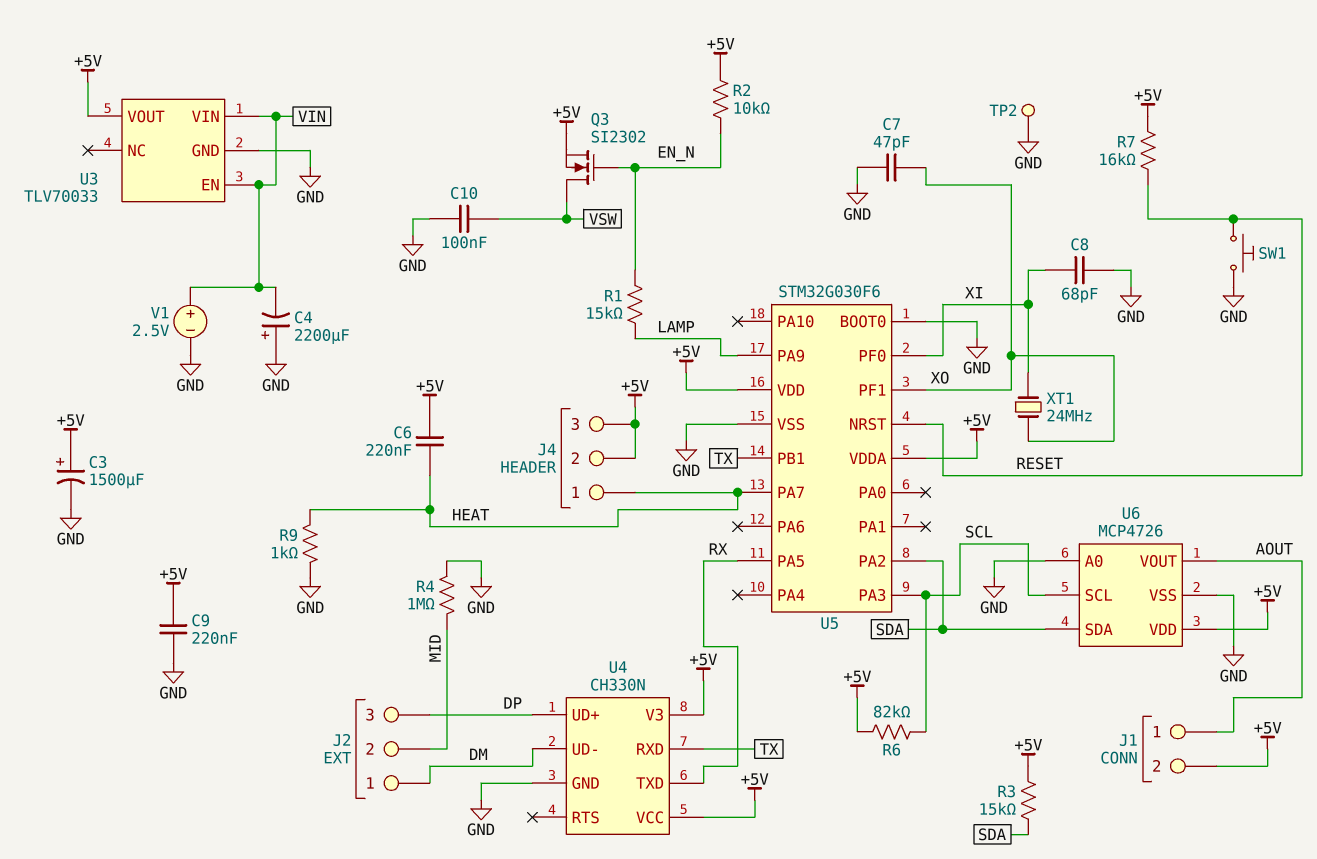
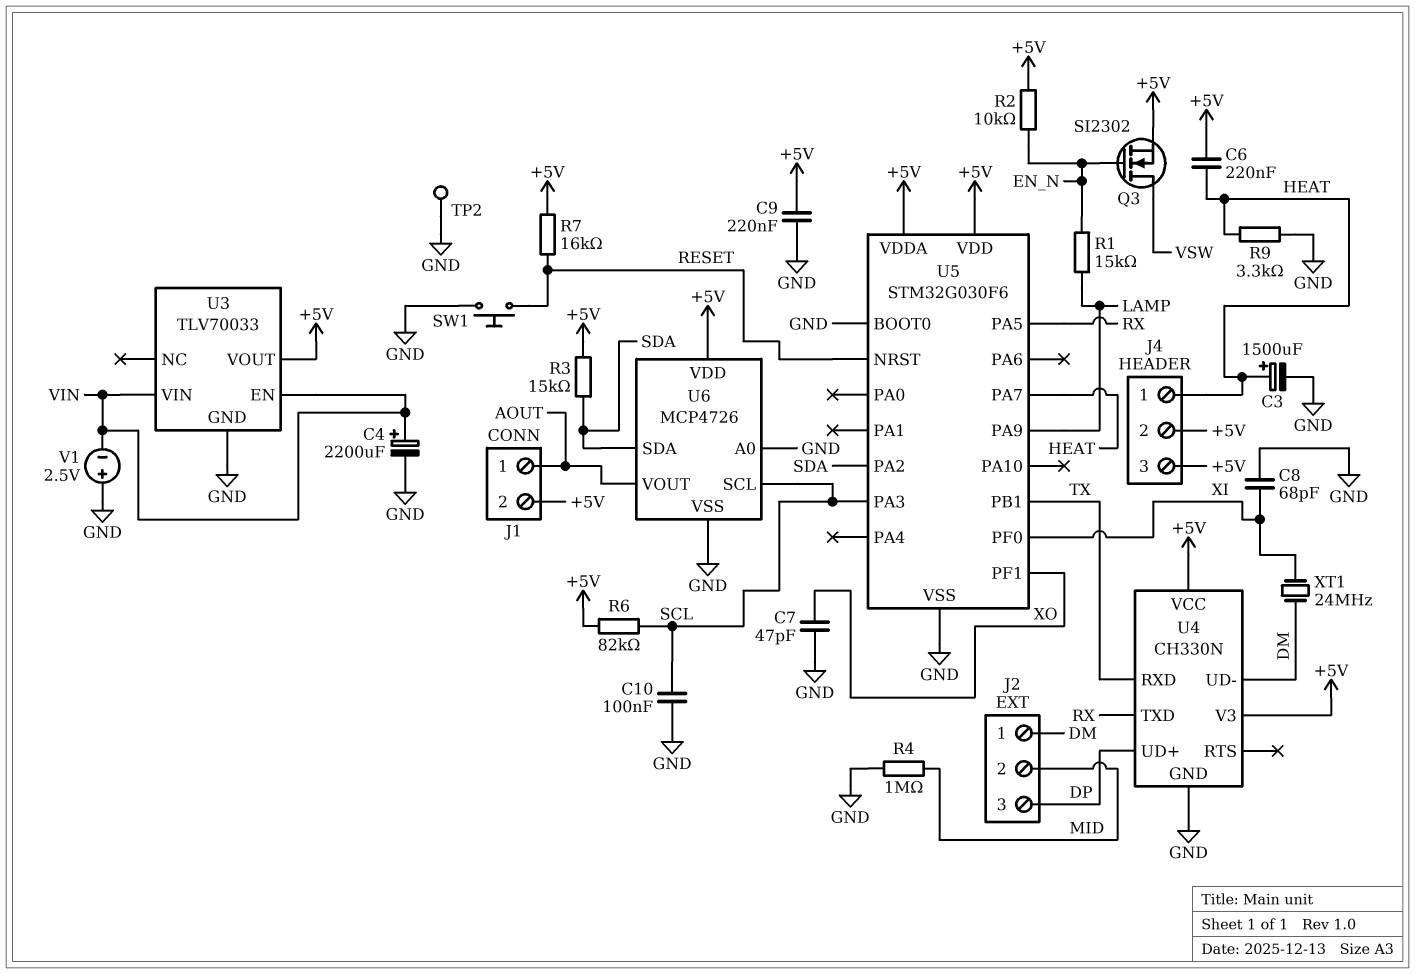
C3: 1500uF (plus +5V, minus GND) -> 1500uF (plus HEAT, minus GND)
C4: 2200uF (plus GND, minus VIN) -> 2200uF (plus VIN, minus GND)
C10: 100nF (GND, VSW) -> 100nF (GND, SCL)
R9: 1k (GND, HEAT) -> 3.3k (GND, HEAT)
V1: 2.5V (plus VIN, minus GND) -> 2.5V (plus GND, minus VIN)
XT1: 24MHz (XI, XO) -> 24MHz (DM, XI)

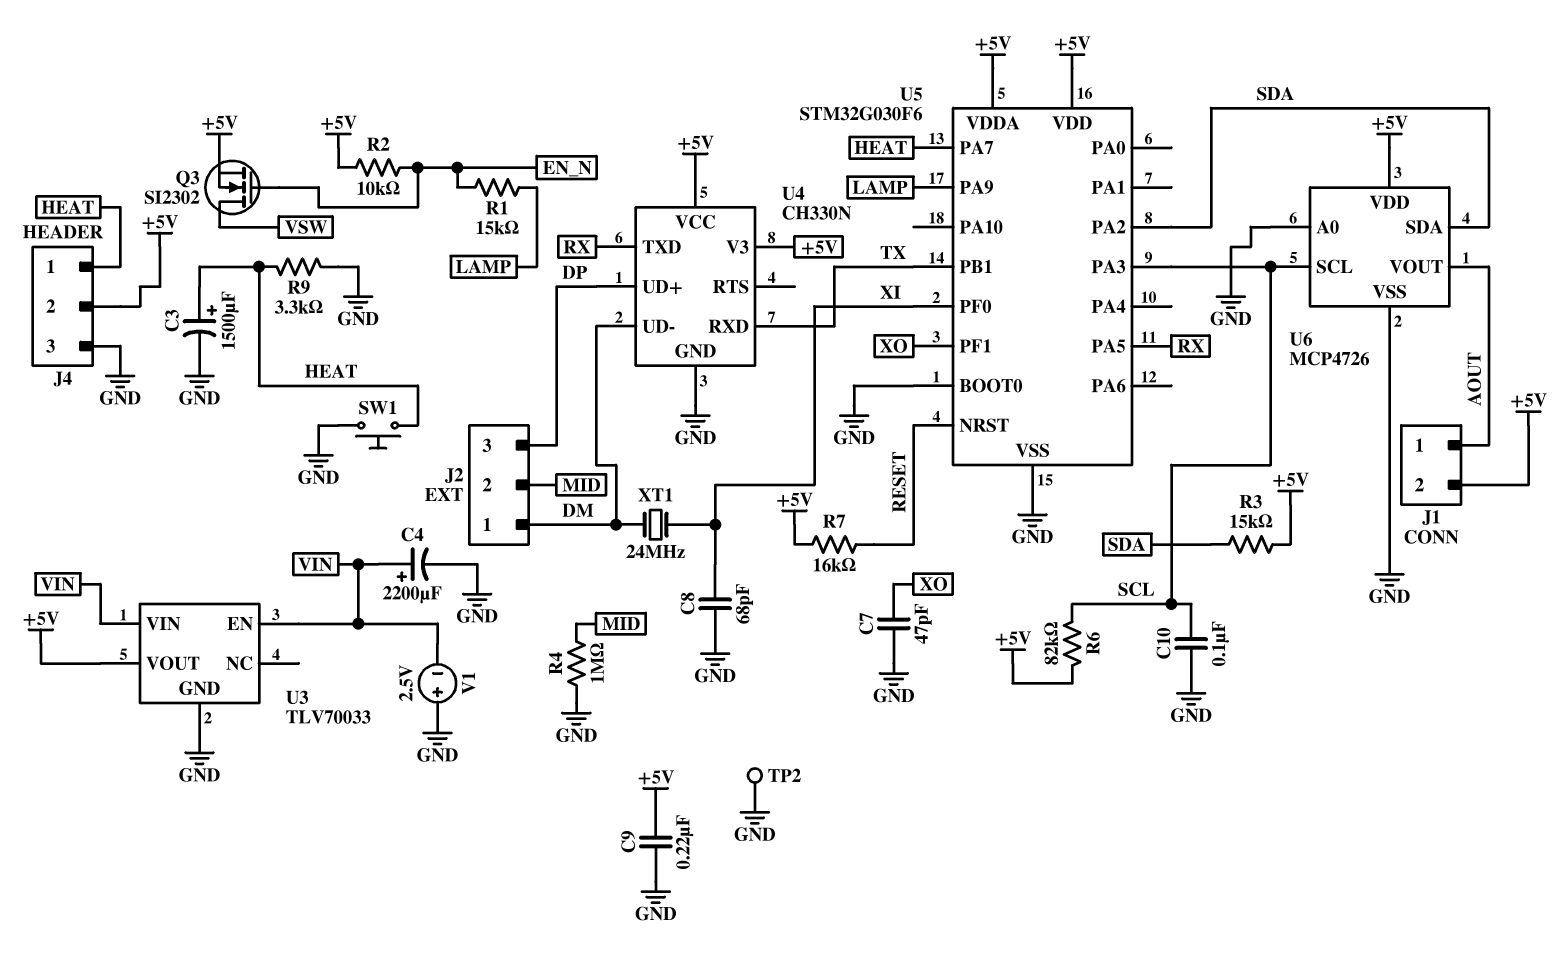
C6: 220nF (+5V, HEAT) -> none
J4 pin 3: +5V -> GND
SW1: button (GND, RESET) -> button (GND, HEAT)

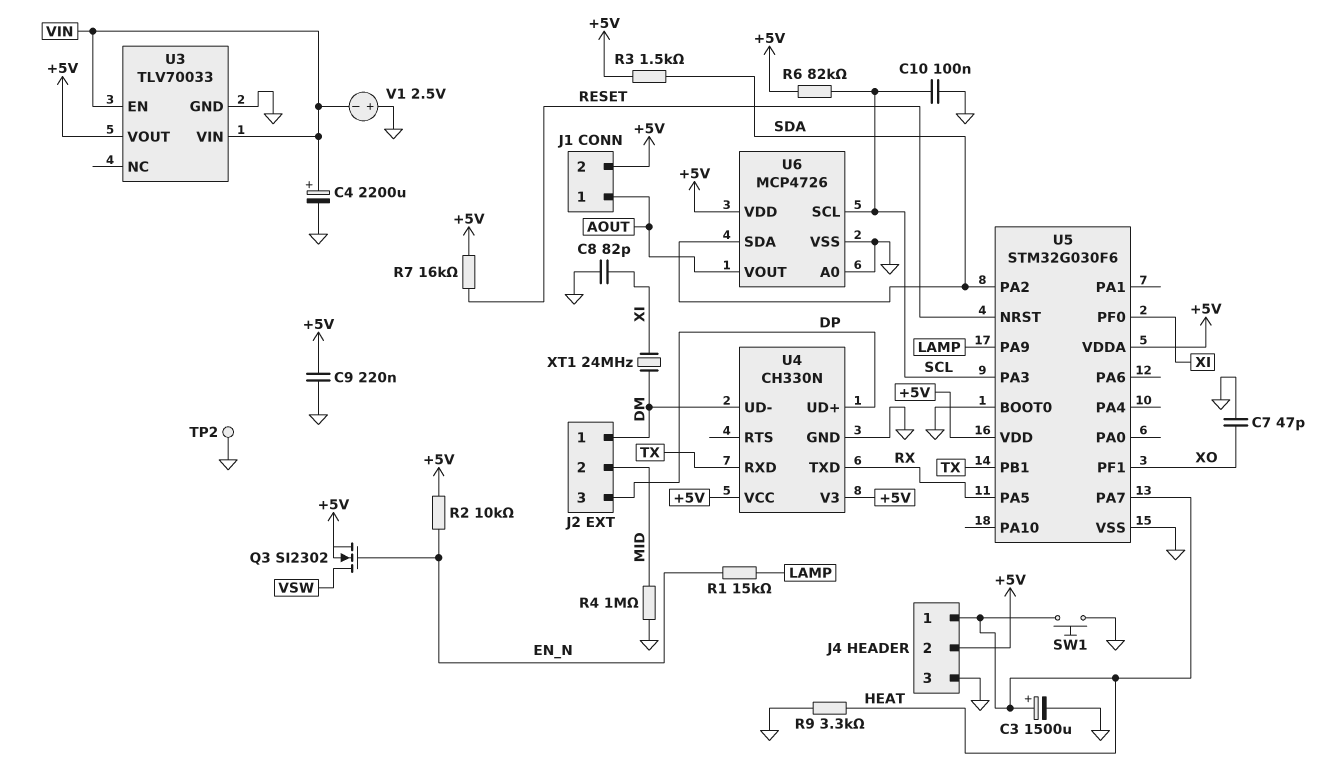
C8: 68pF (GND, XI) -> 82pF (GND, XI)
R3: 15k (+5V, SDA) -> 1.5k (+5V, SDA)

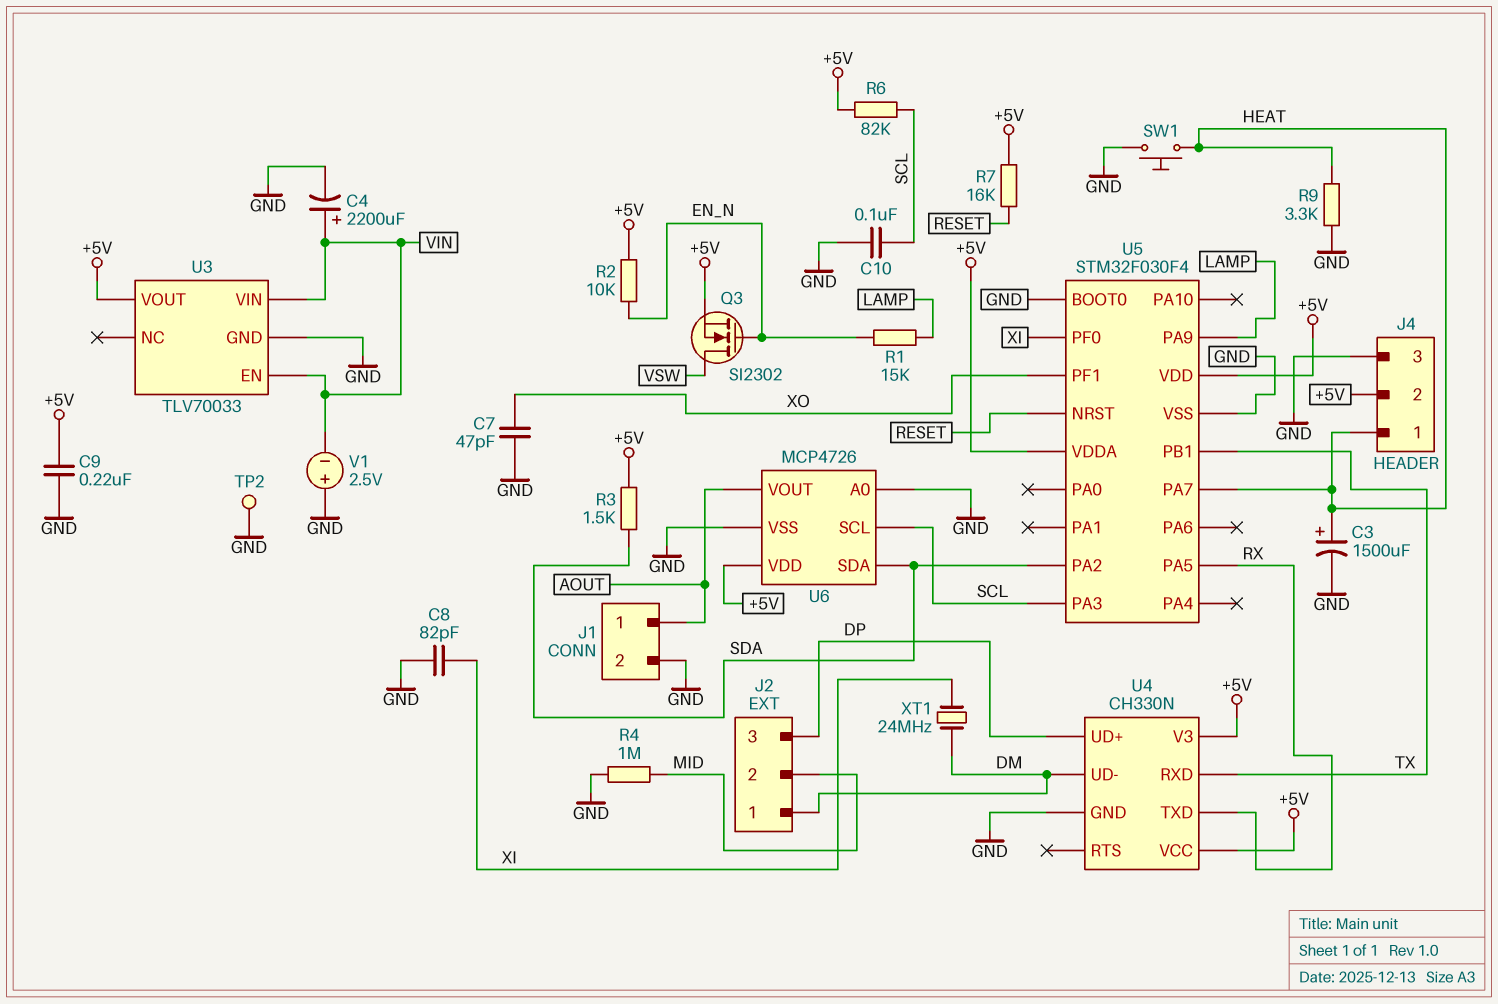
J1 pin 2: +5V -> GND
U5: STM32G030F6 -> STM32F030F4

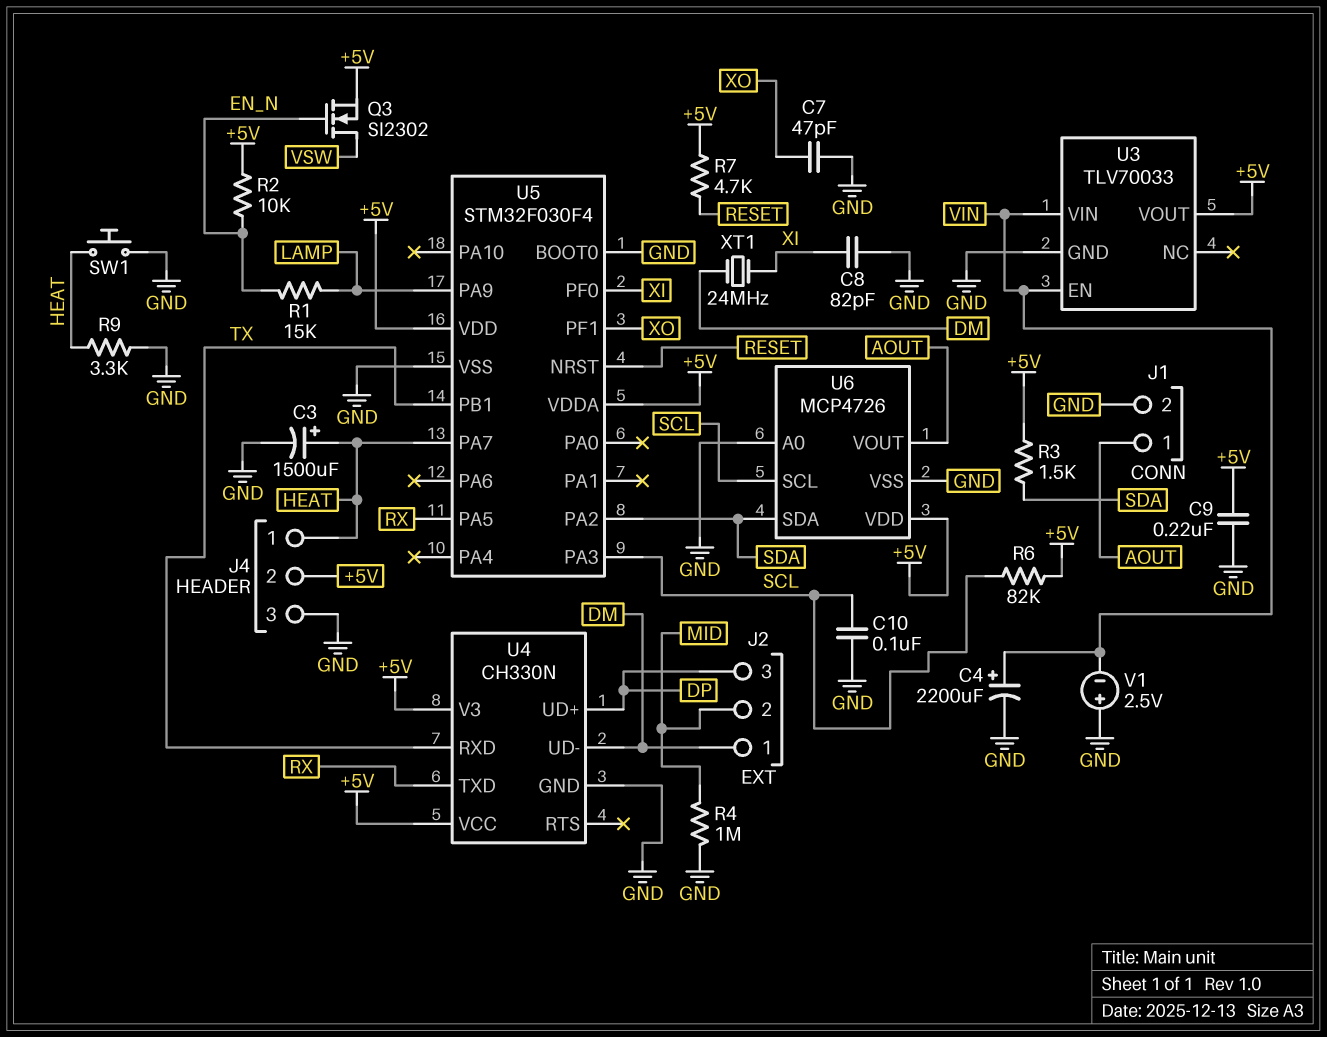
R7: 16k (+5V, RESET) -> 4.7k (+5V, RESET)
TP2: test point (GND) -> none

